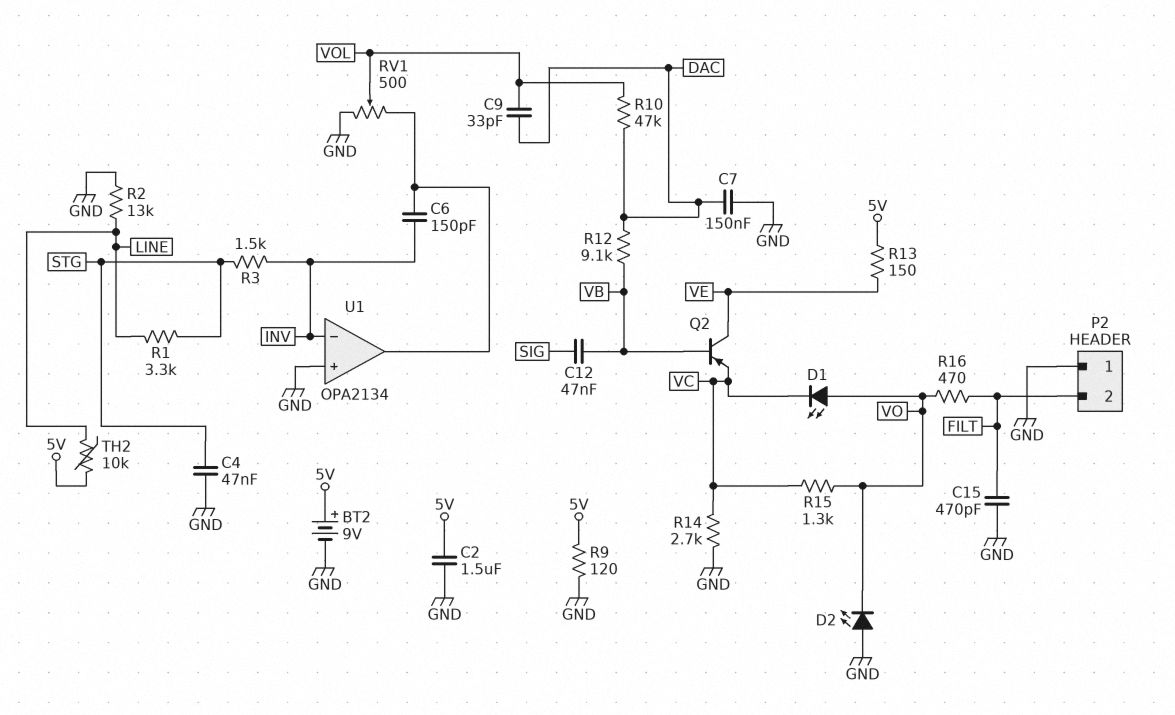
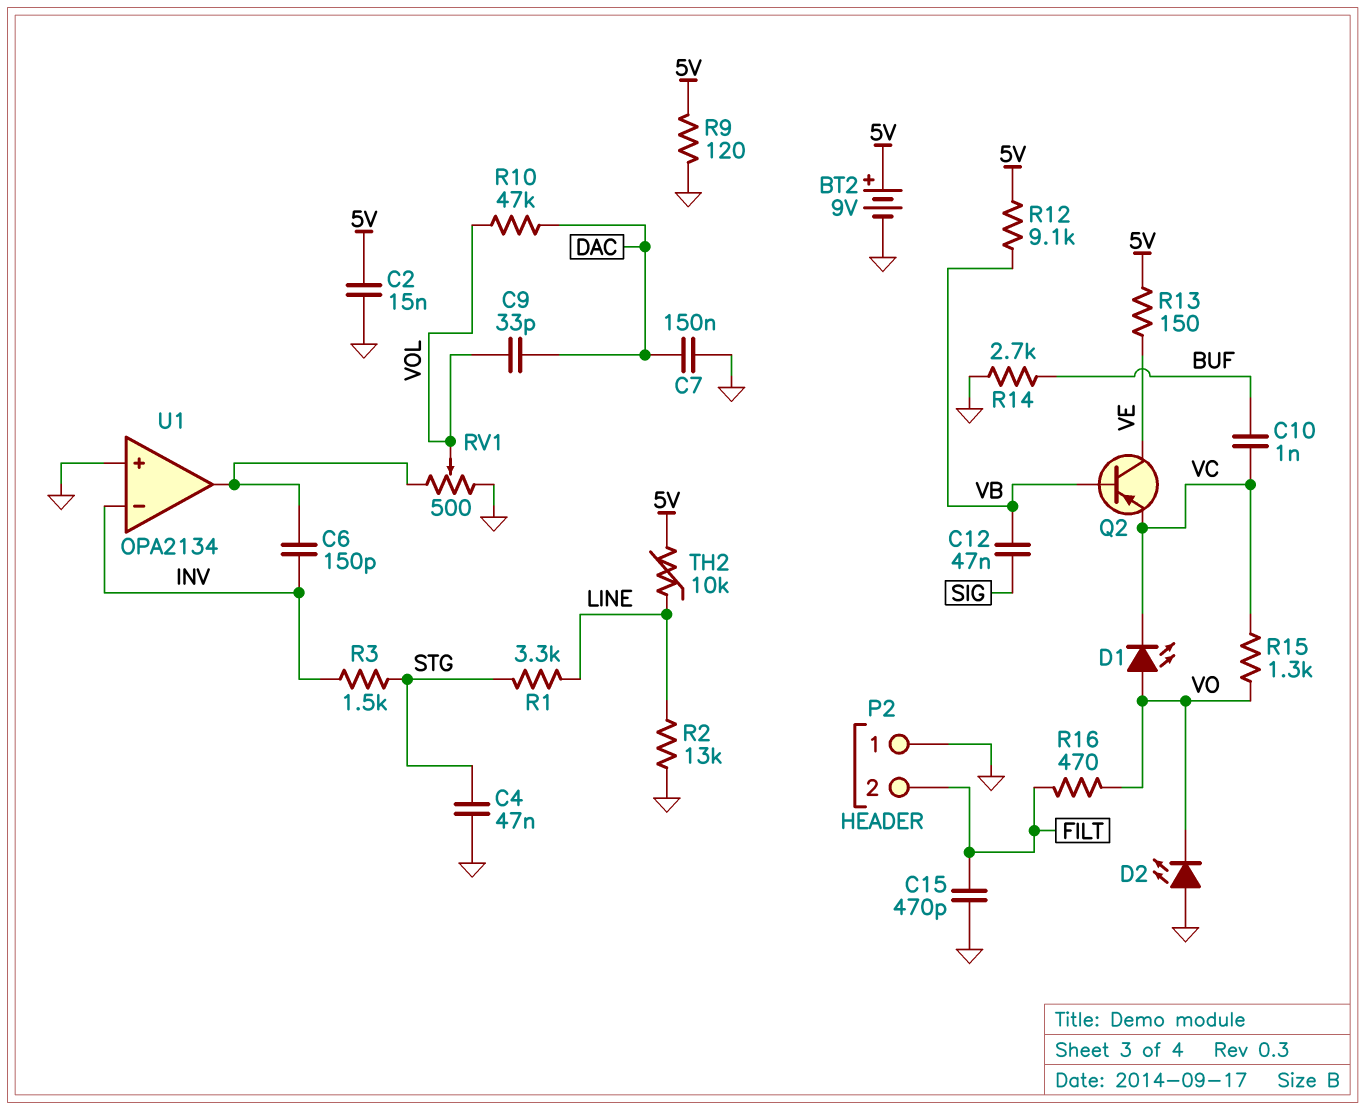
C2: 1.5uF (5V, GND) -> 15nF (5V, GND)
C10: none -> 1nF (BUF, VC)
R12: 9.1k (DAC, VB) -> 9.1k (5V, VB)
R14: 2.7k (GND, VC) -> 2.7k (BUF, GND)

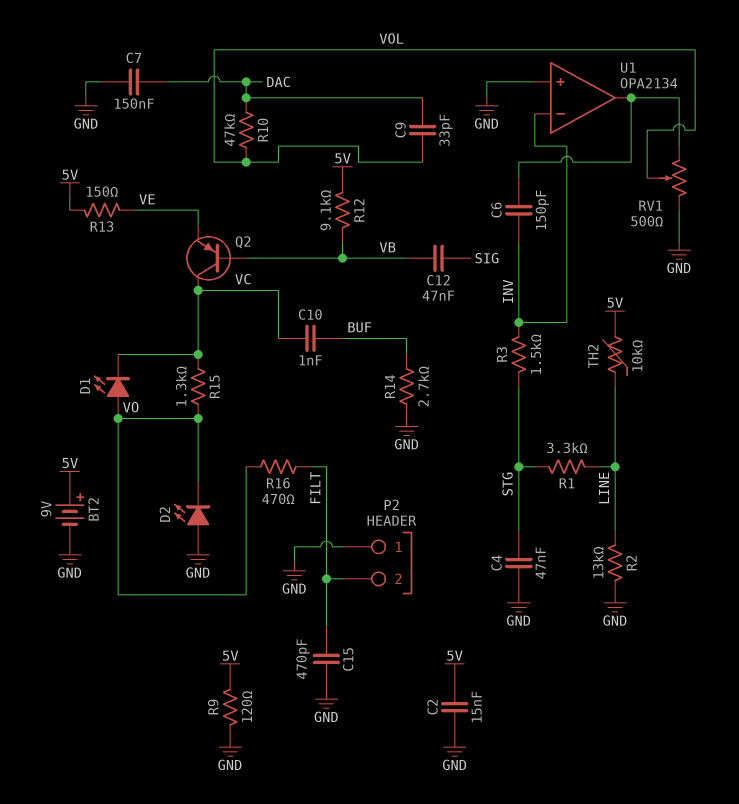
Q2: PNP (B VB, C VE, E VC) -> PNP (B VB, C VC, E VE)

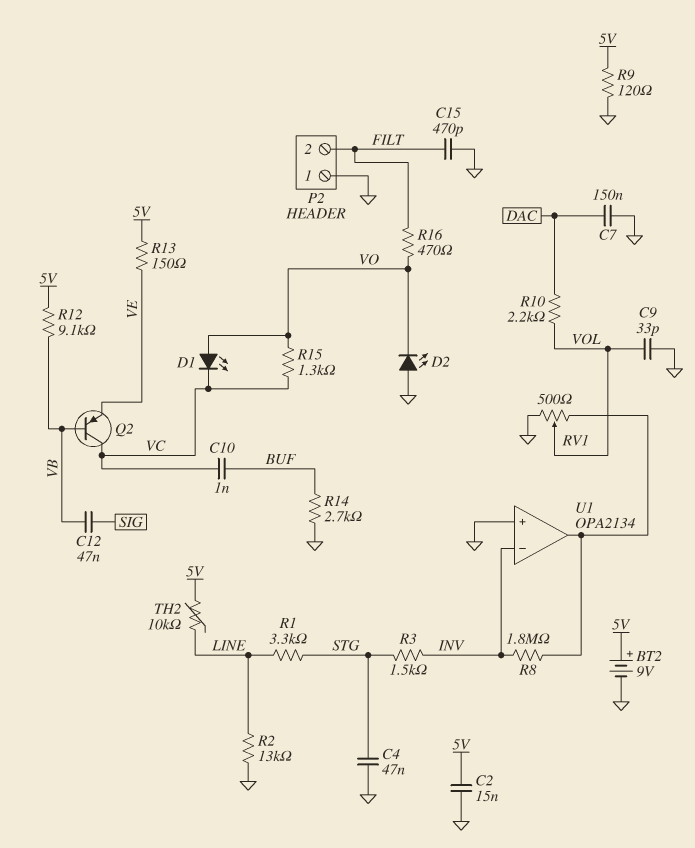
C6: 150pF (INV, U1/out) -> none
C9: 33pF (DAC, VOL) -> 33pF (GND, VOL)
R8: none -> 1.8M (INV, U1/out)
R10: 47k (DAC, VOL) -> 2.2k (DAC, VOL)

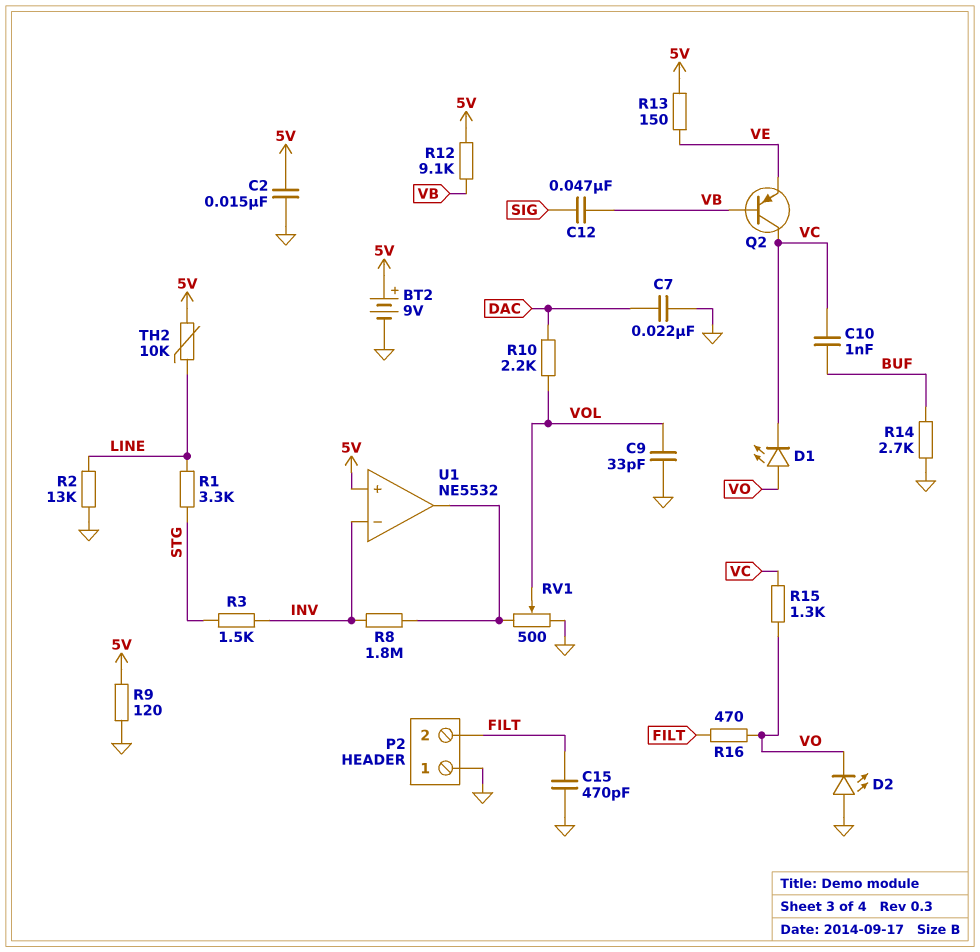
C4: 47nF (GND, STG) -> none
C7: 150nF (DAC, GND) -> 22nF (DAC, GND)
U1: OPA2134 -> NE5532
U1 pin in+: GND -> 5V

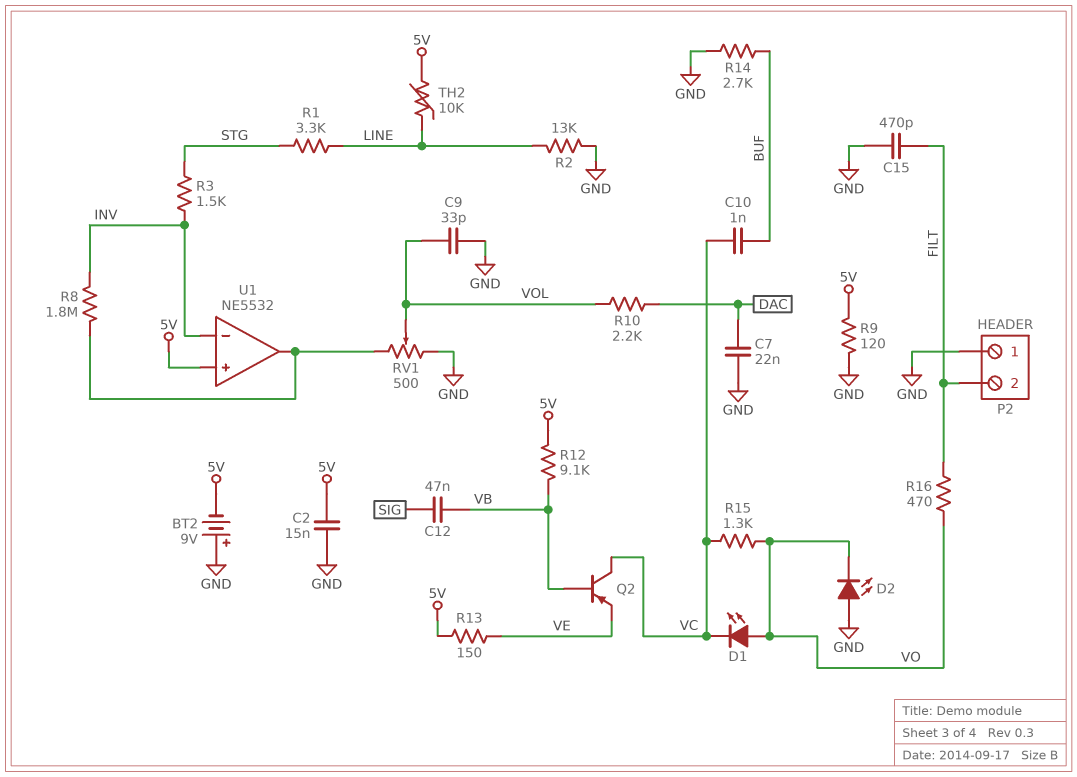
BT2: 9V (plus 5V, minus GND) -> 9V (plus GND, minus 5V)

